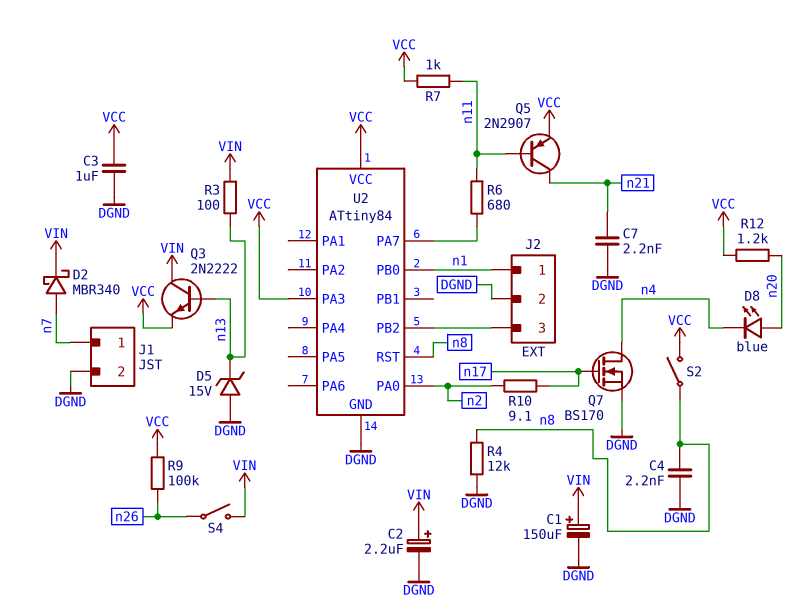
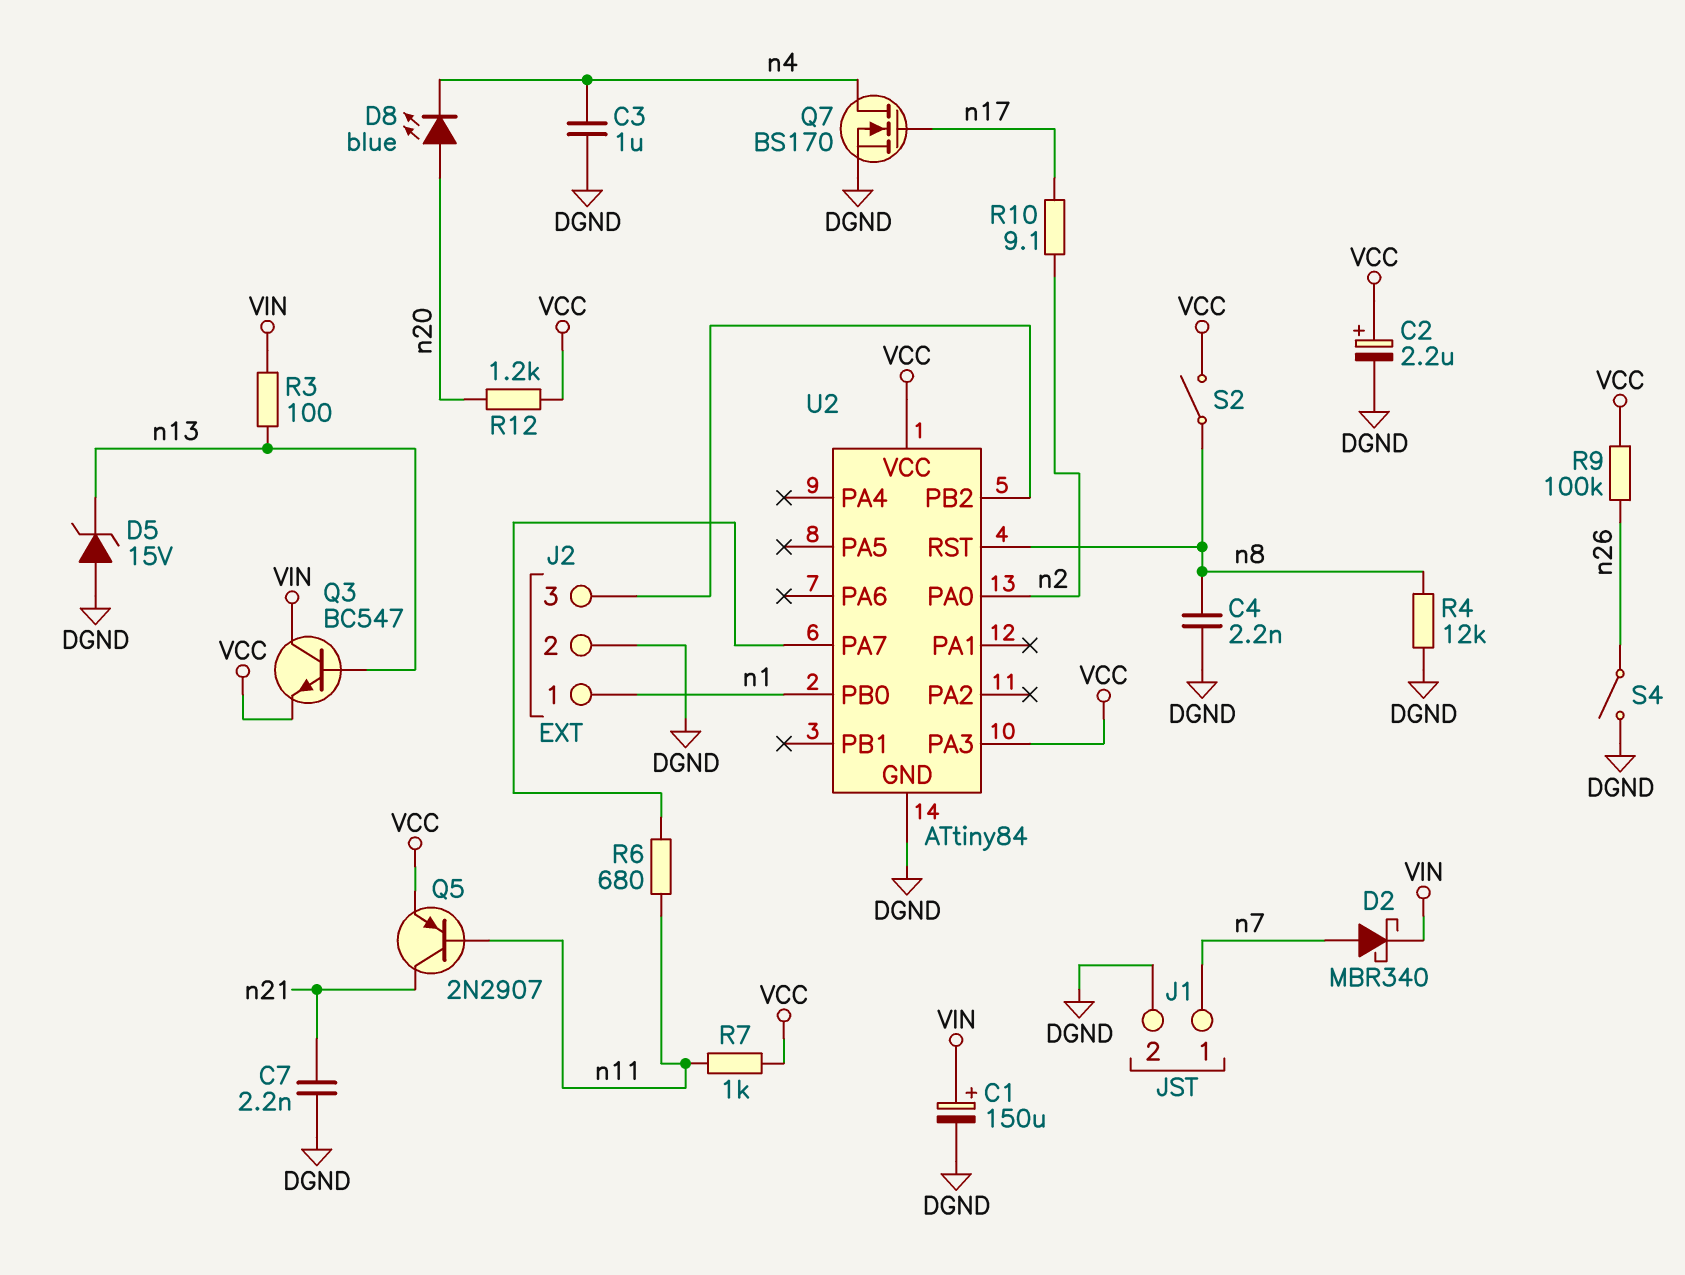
C2: 2.2uF (plus VIN, minus DGND) -> 2.2uF (plus VCC, minus DGND)
C3: 1uF (DGND, VCC) -> 1uF (DGND, n4)
Q3: NPN 2N2222 (B n13, C VIN, E VCC) -> NPN BC547 (B n13, C VIN, E VCC)
S4: switch (VIN, n26) -> switch (DGND, n26)

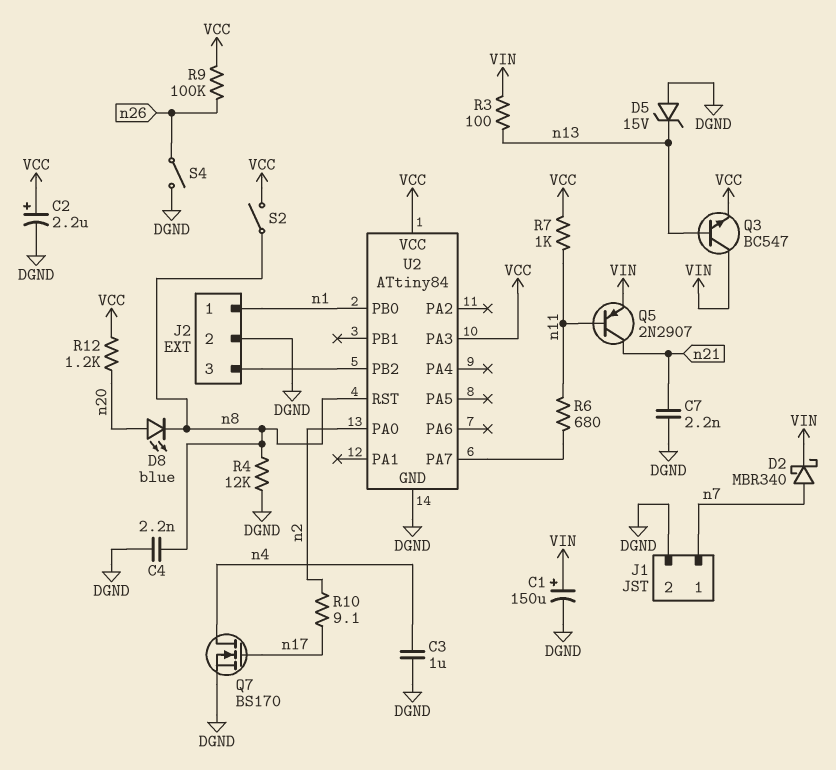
D8: LED blue (A n20, K n4) -> LED blue (A n20, K n8)
Q5: PNP 2N2907 (B n11, C n21, E VCC) -> PNP 2N2907 (B n11, C n21, E VIN)

